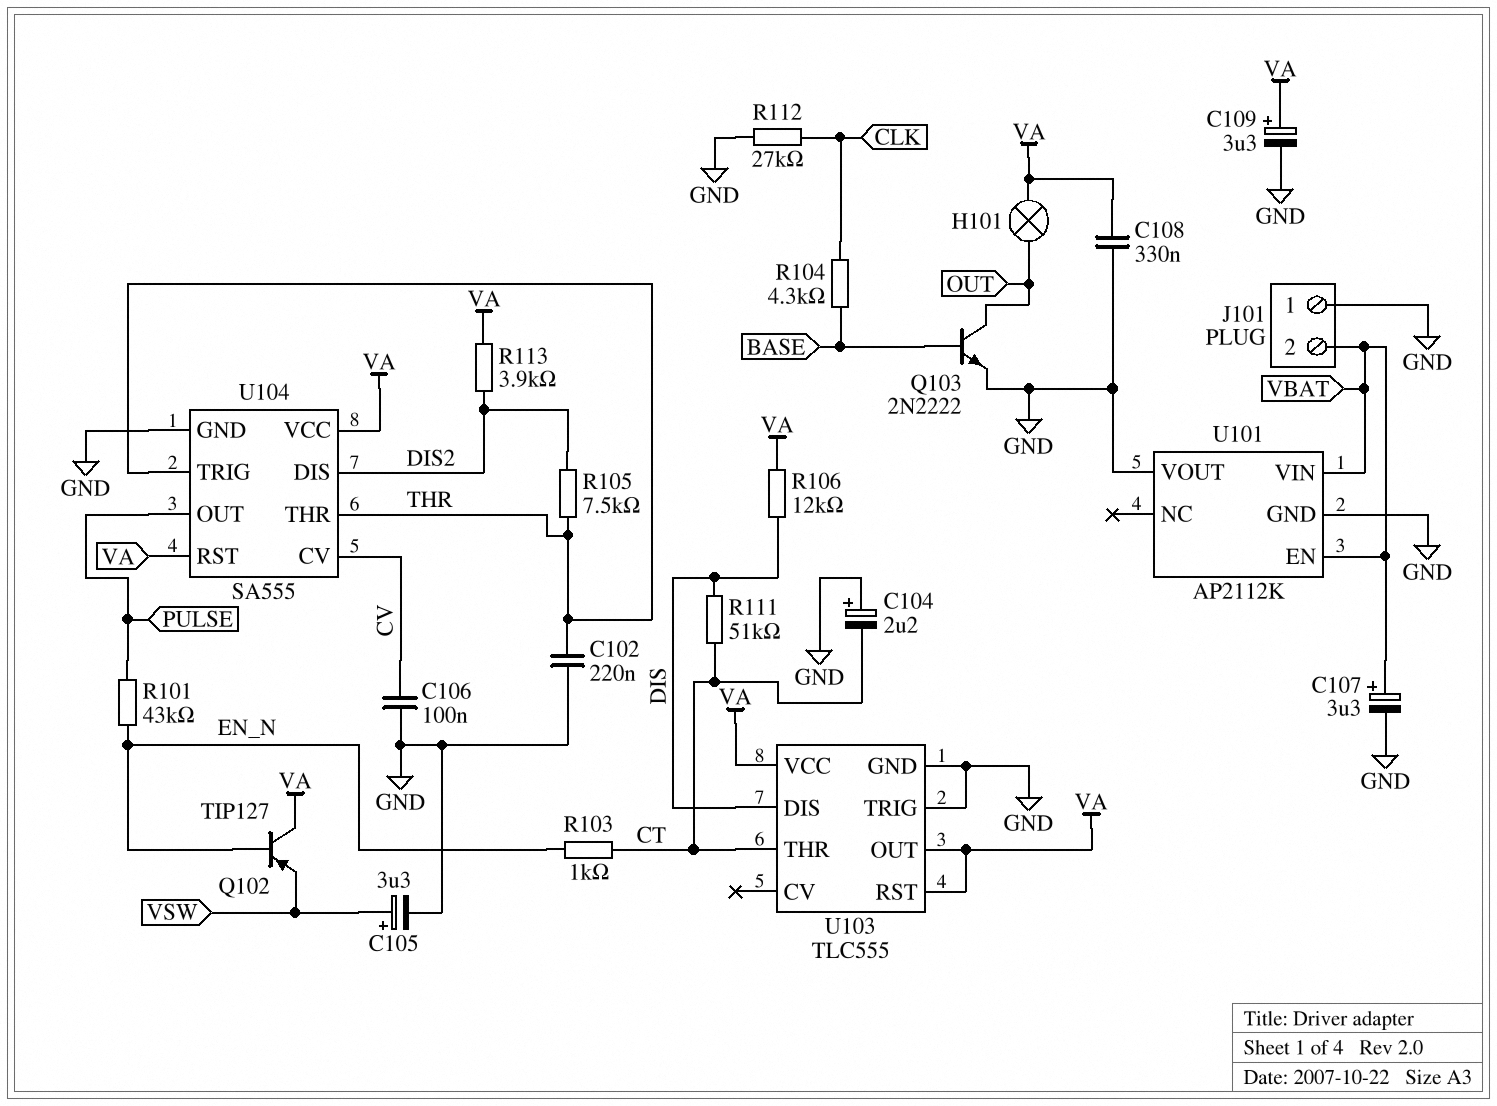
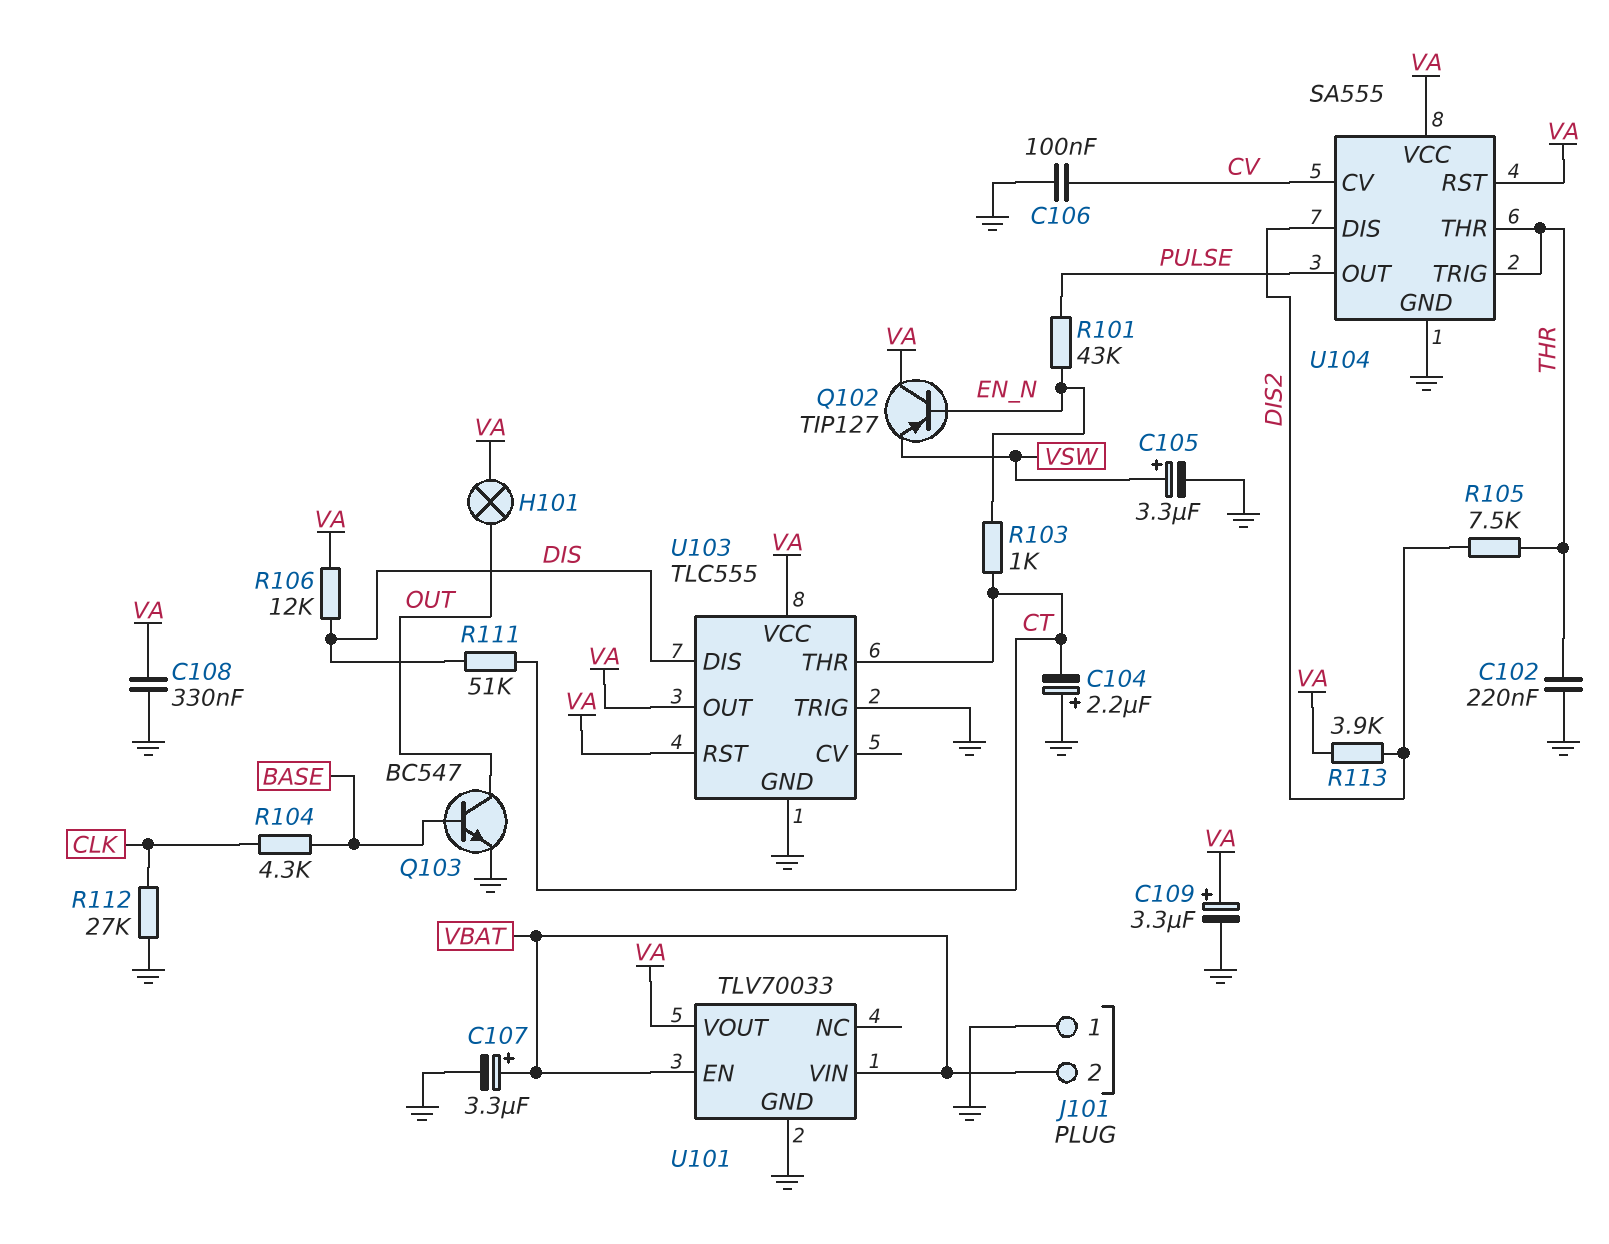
Q103: NPN 2N2222 (B BASE, C OUT, E GND) -> NPN BC547 (B BASE, C OUT, E GND)
U101: AP2112K -> TLV70033
U101 pin VOUT: GND -> VA

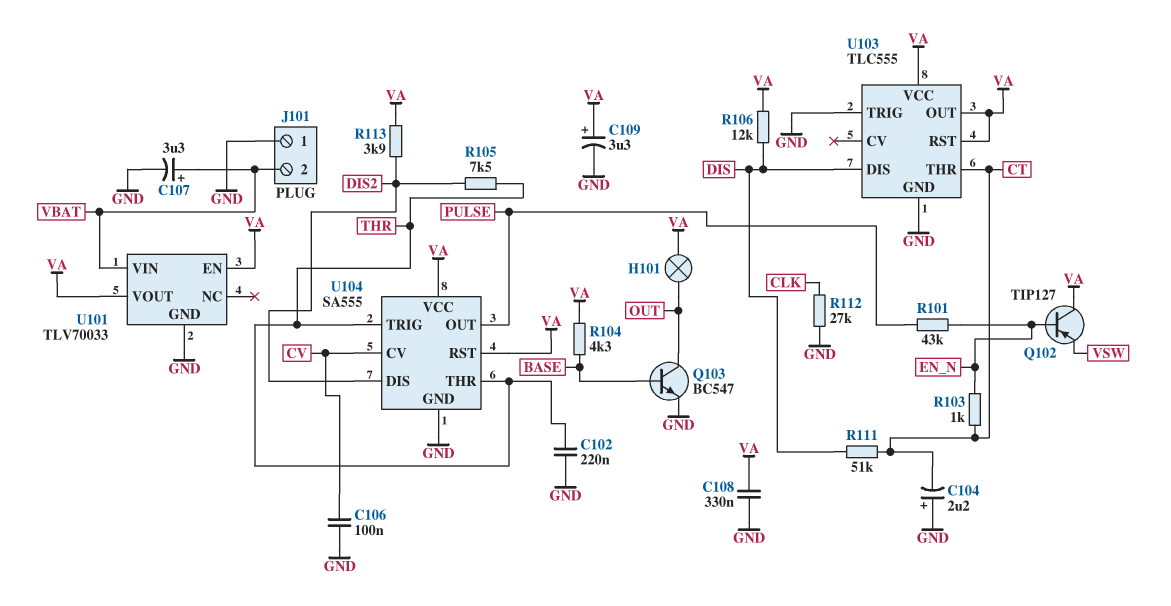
C105: 3.3uF (plus VSW, minus GND) -> none
R104: 4.3k (BASE, CLK) -> 4.3k (BASE, VA)
U101 pin EN: VBAT -> VA

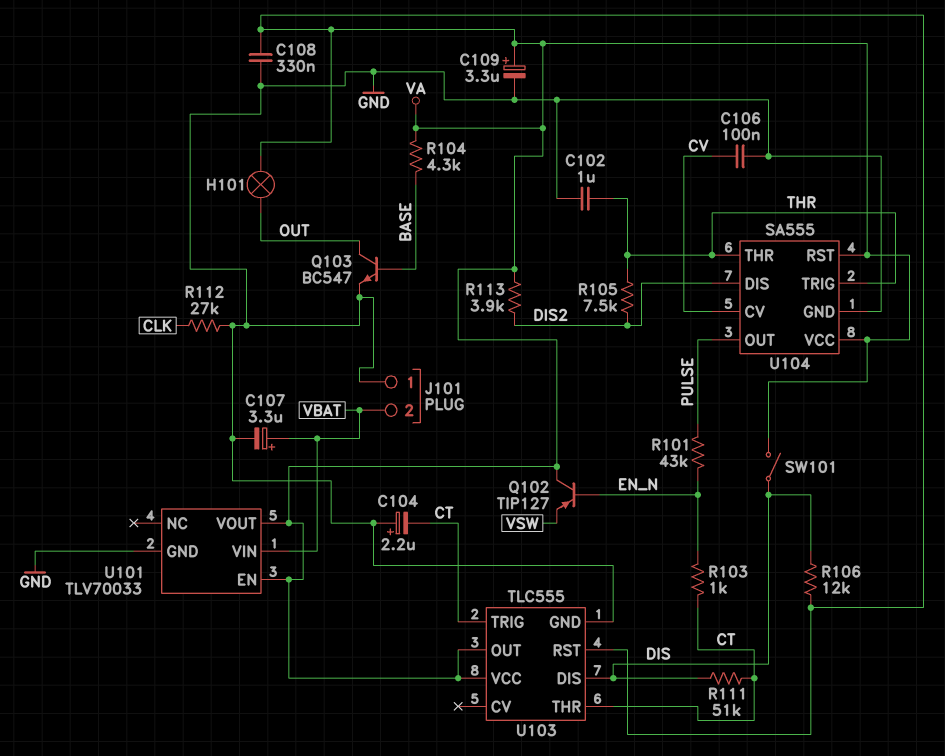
C102: 220nF (GND, THR) -> 1uF (GND, THR)
SW101: none -> switch (DIS, VA)
U103 pin TRIG: GND -> CT

